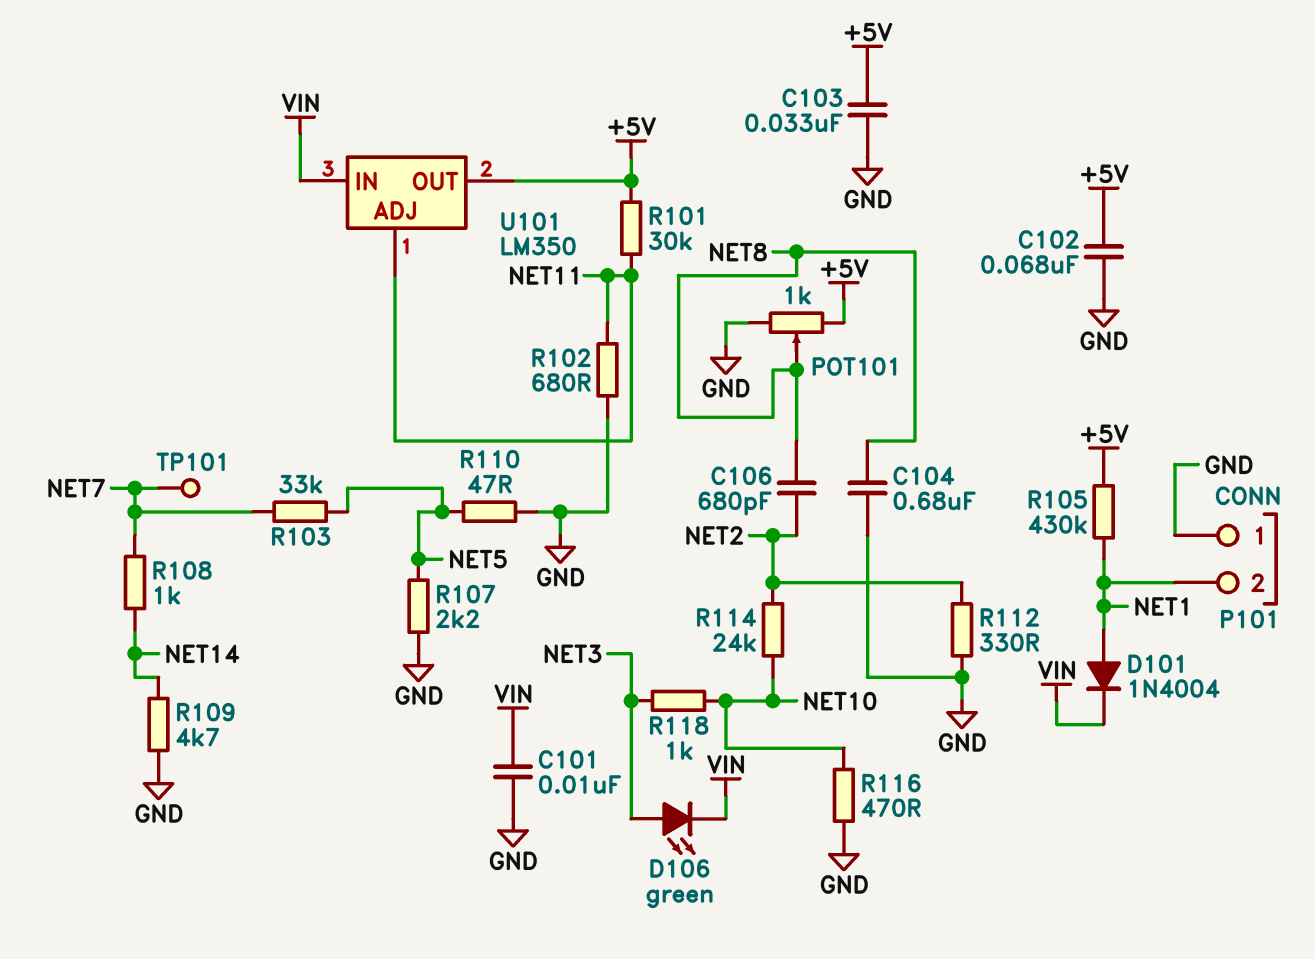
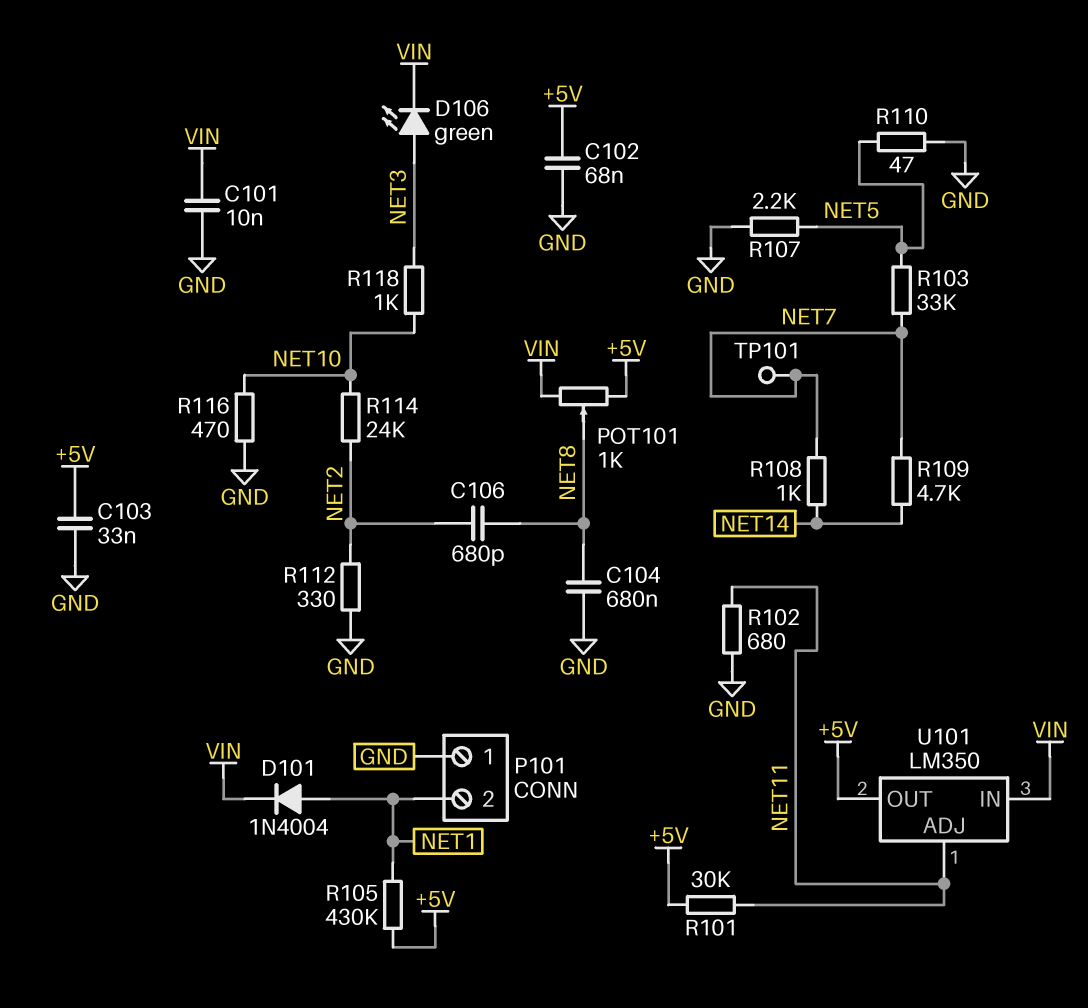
POT101: 1k (+5V, GND, wiper NET8) -> 1k (+5V, VIN, wiper NET8)
R109: 4.7k (GND, NET14) -> 4.7k (NET7, NET14)

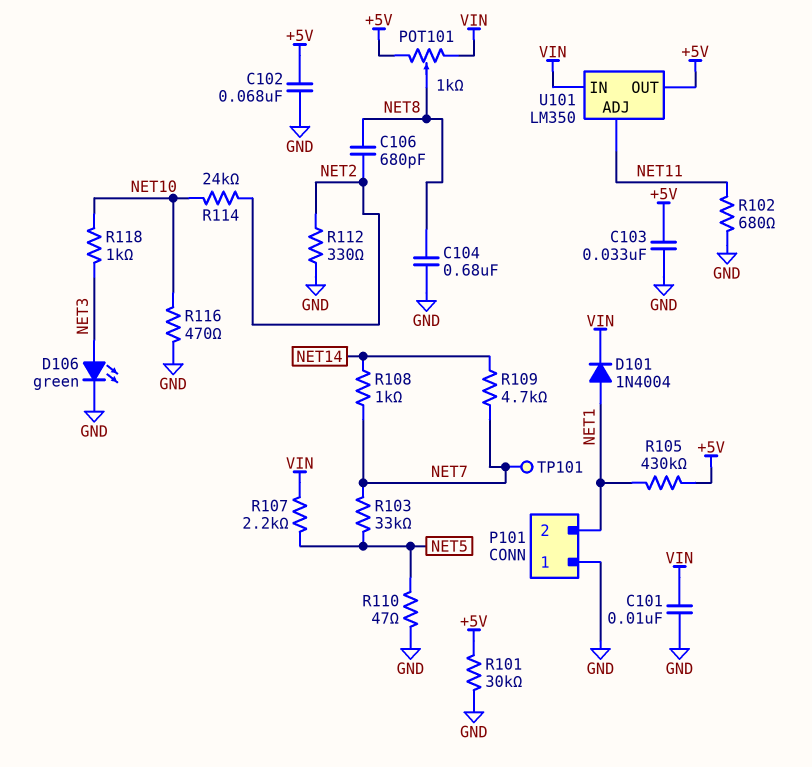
D106: LED green (A NET3, K VIN) -> LED green (A NET3, K GND)
R101: 30k (+5V, NET11) -> 30k (+5V, GND)
R107: 2.2k (GND, NET5) -> 2.2k (NET5, VIN)

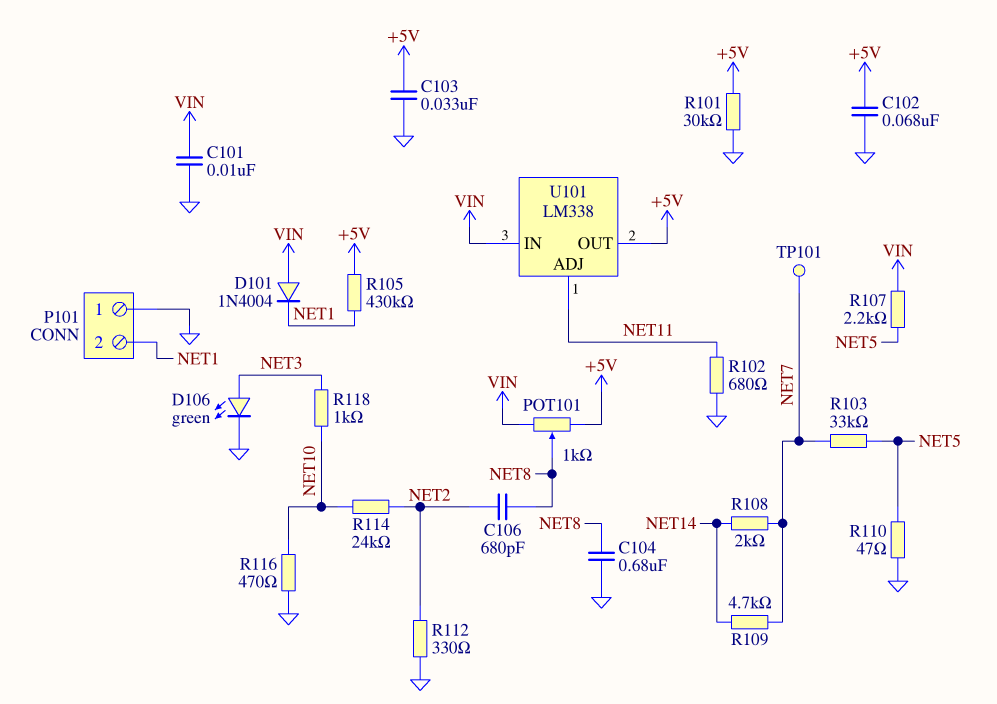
D101: diode 1N4004 (A NET1, K VIN) -> diode 1N4004 (A VIN, K NET1)
R108: 1k (NET7, NET14) -> 2k (NET7, NET14)
U101: LM350 -> LM338

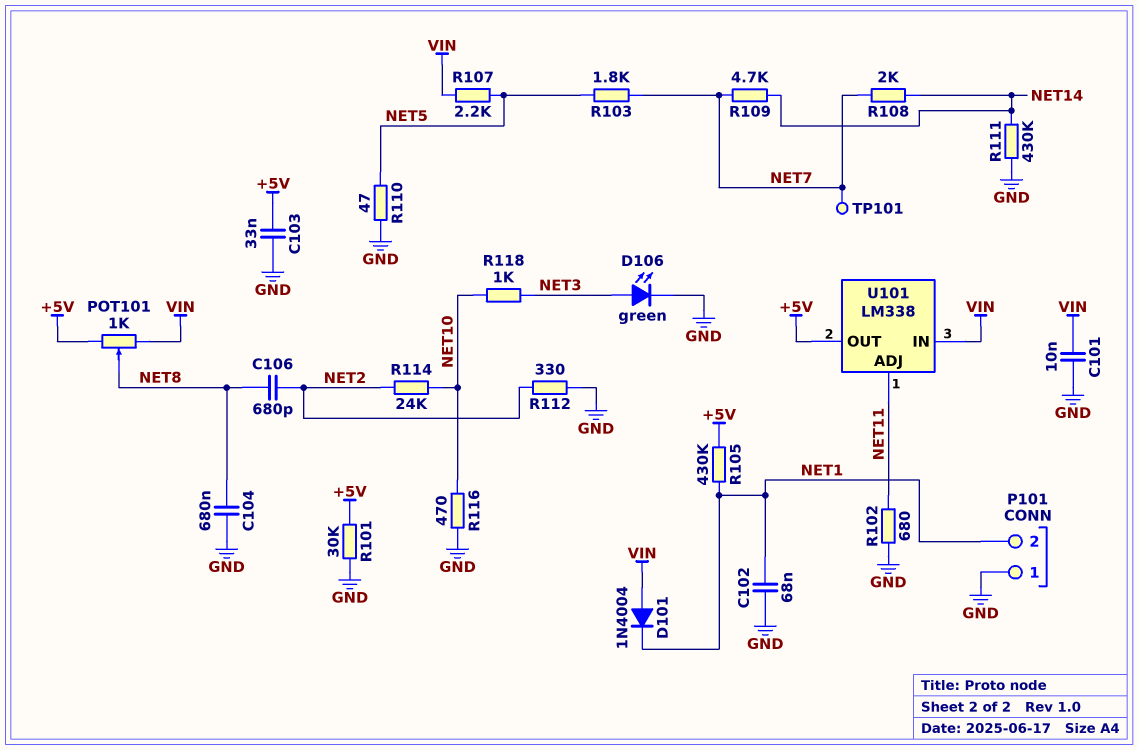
C102: 68nF (+5V, GND) -> 68nF (GND, NET1)
R103: 33k (NET5, NET7) -> 1.8k (NET5, NET7)
R111: none -> 430k (GND, NET14)

